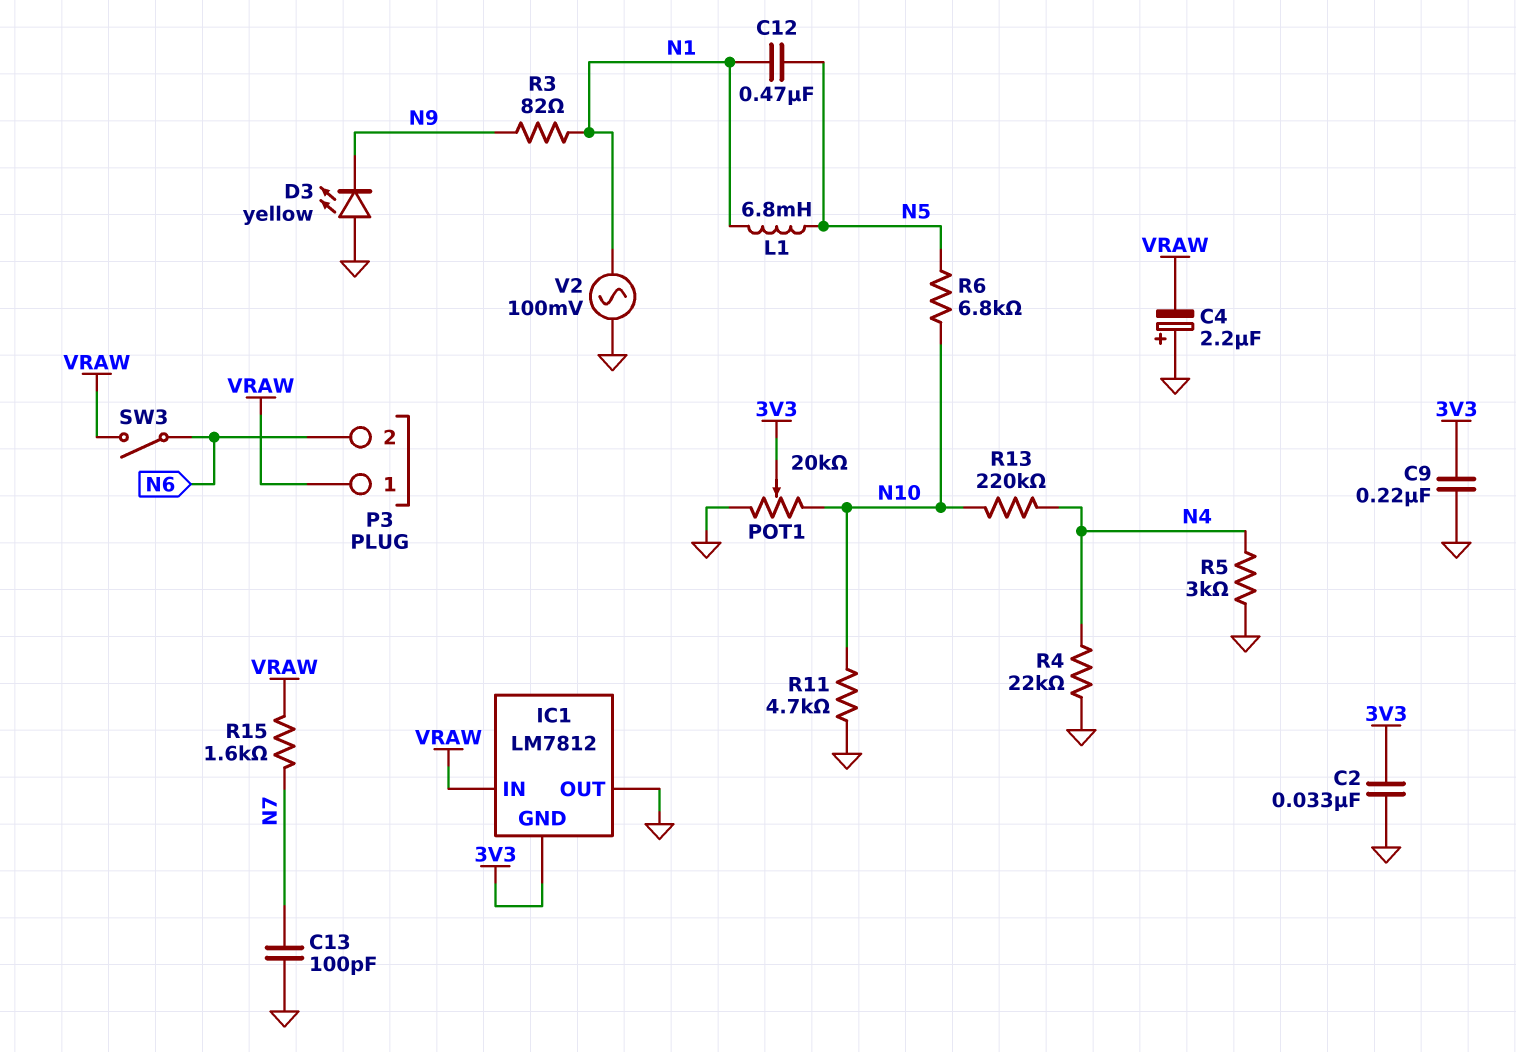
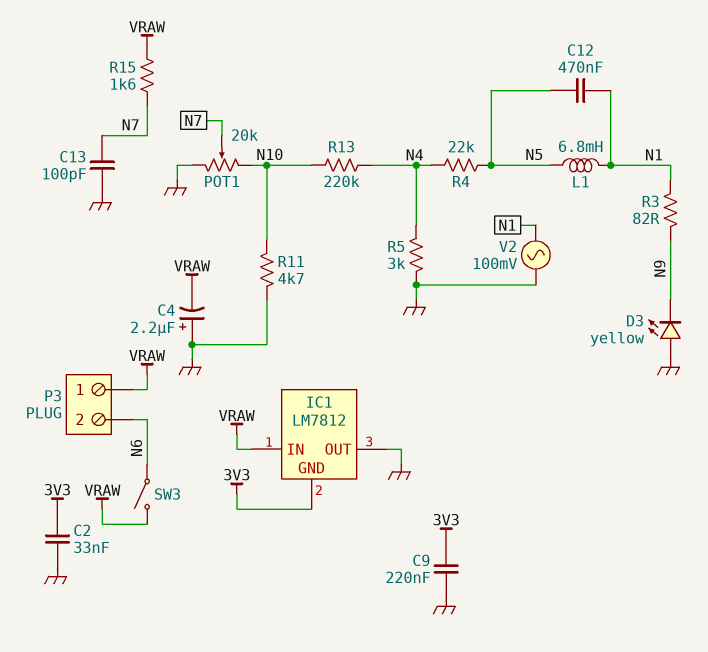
POT1: 20k (GND, N10, wiper 3V3) -> 20k (GND, N10, wiper N7)
R4: 22k (GND, N4) -> 22k (N4, N5)
R6: 6.8k (N5, N10) -> none

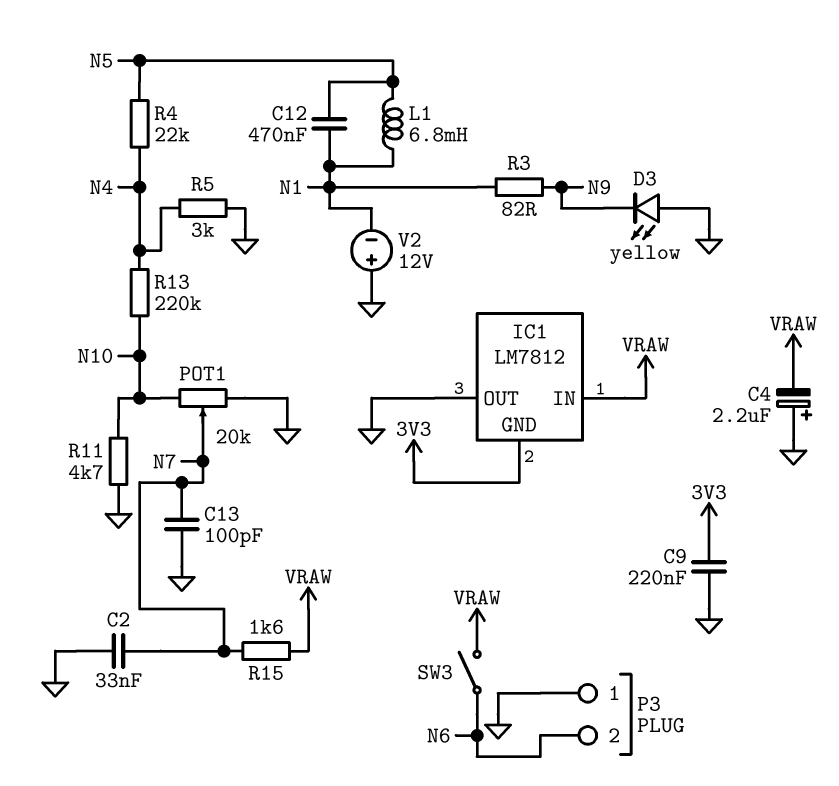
C2: 33nF (3V3, GND) -> 33nF (GND, N7)
P3 pin 1: VRAW -> GND
V2: AC 100mV (GND, N1) -> 12V (plus GND, minus N1)

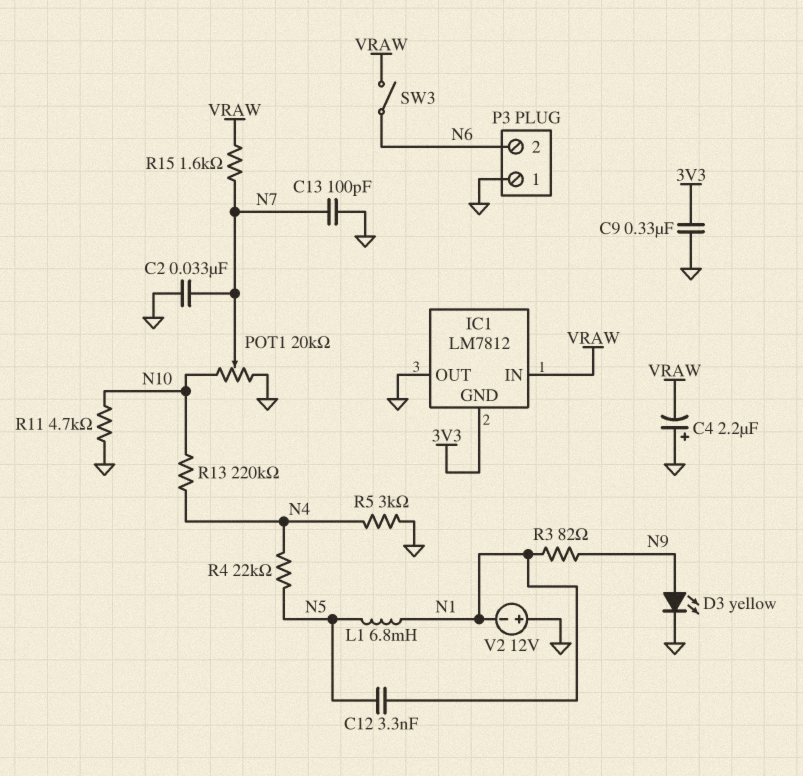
C9: 220nF (3V3, GND) -> 330nF (3V3, GND)
C12: 470nF (N1, N5) -> 3.3nF (N1, N5)
D3: LED yellow (A GND, K N9) -> LED yellow (A N9, K GND)

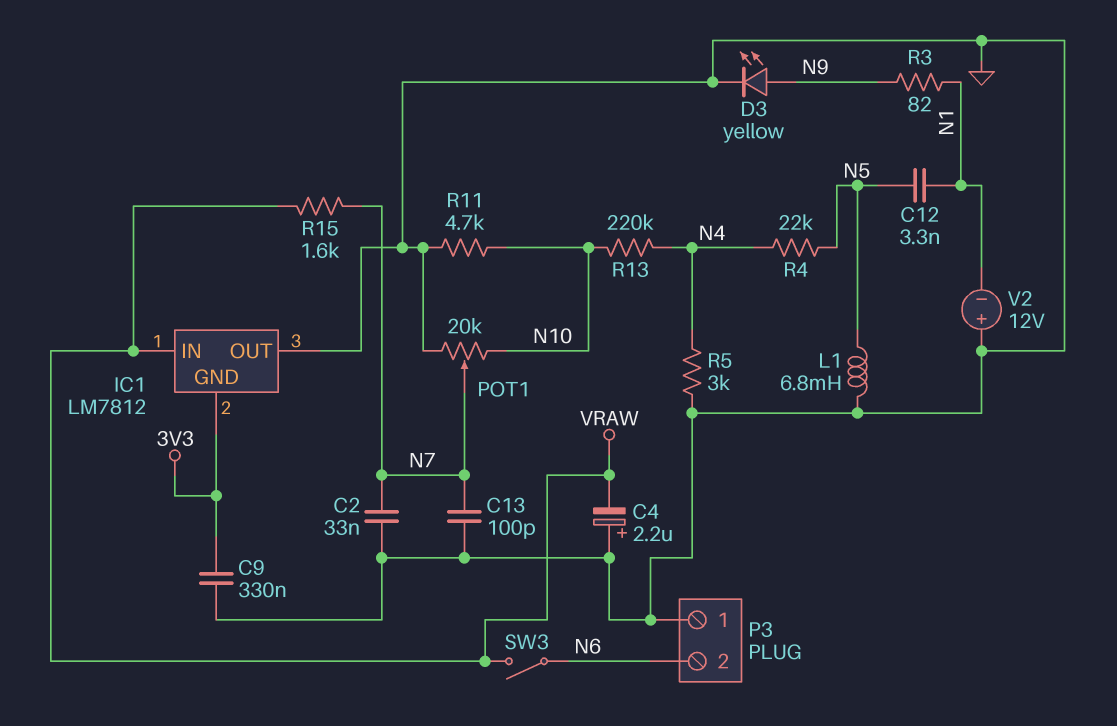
L1: 6.8mH (N1, N5) -> 6.8mH (GND, N5)

